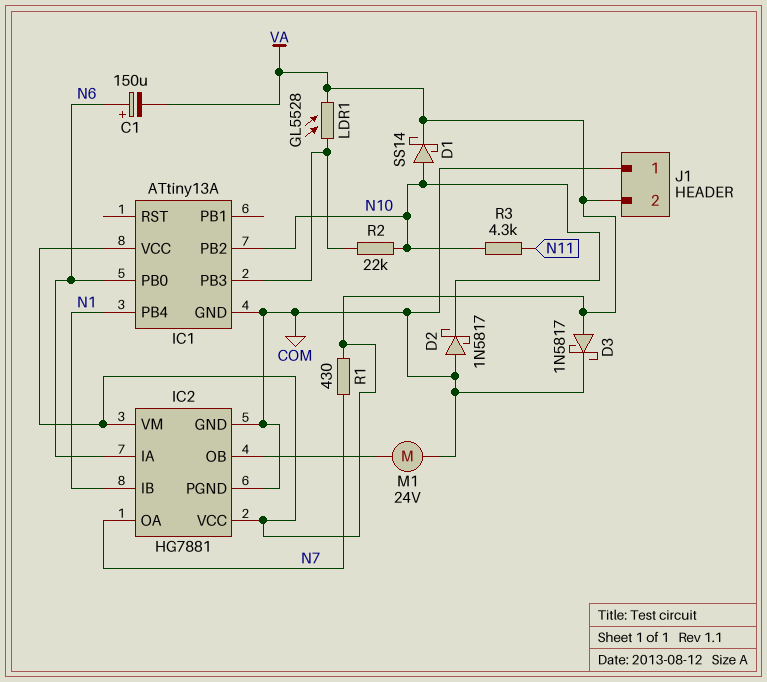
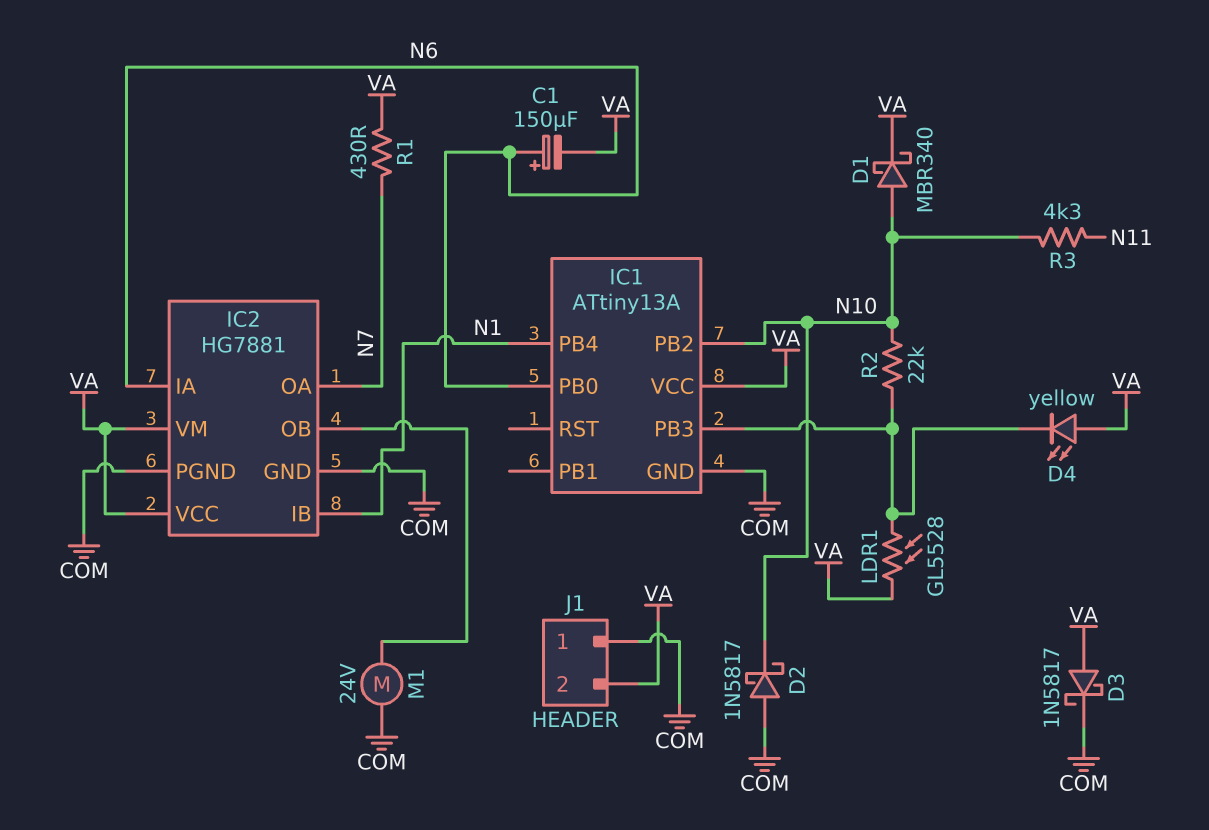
D1: schottky SS14 (A N10, K VA) -> schottky MBR340 (A N10, K VA)
D4: none -> LED yellow (A VA, K IC1/PB3)

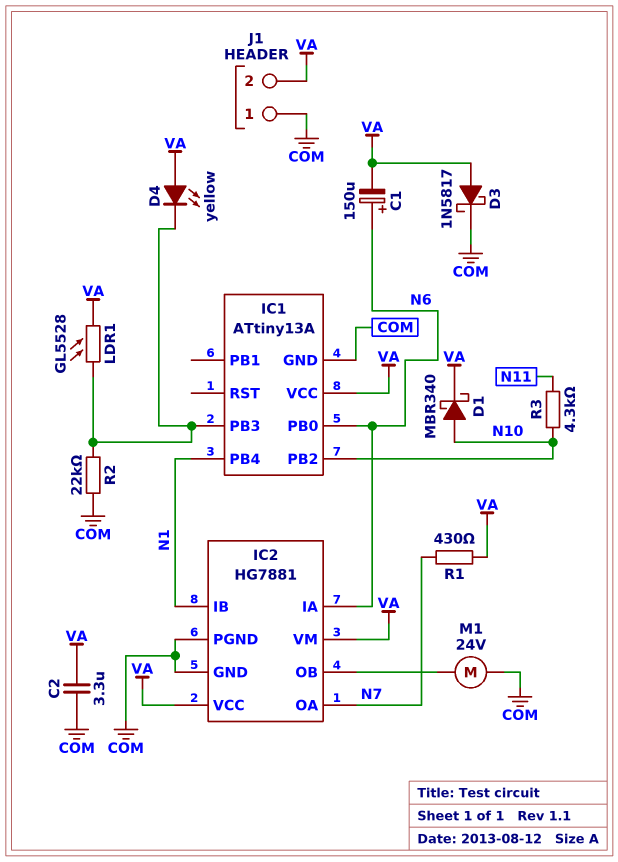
C2: none -> 3.3uF (COM, VA)
D2: schottky 1N5817 (A COM, K N10) -> none
R2: 22k (IC1/PB3, N10) -> 22k (COM, IC1/PB3)

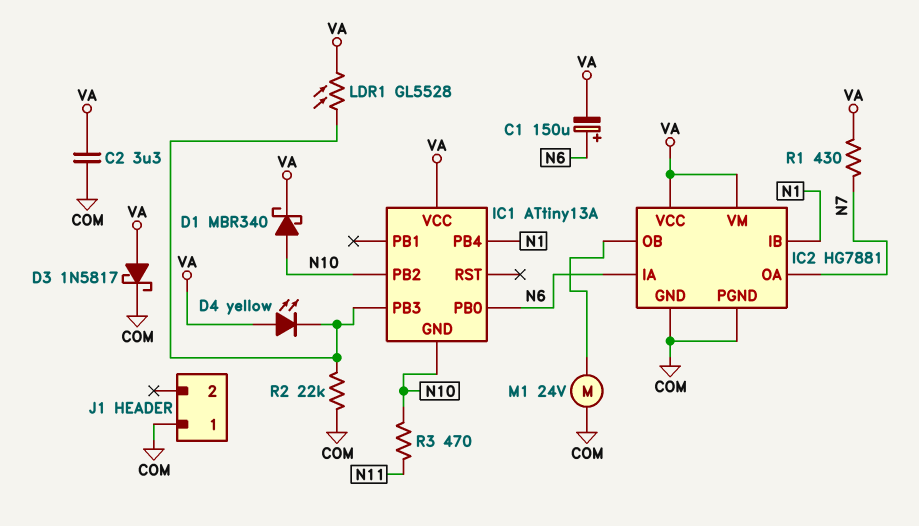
IC1 pin GND: COM -> N10
J1 pin 2: VA -> none
R3: 4.3k (N10, N11) -> 470 (N10, N11)

